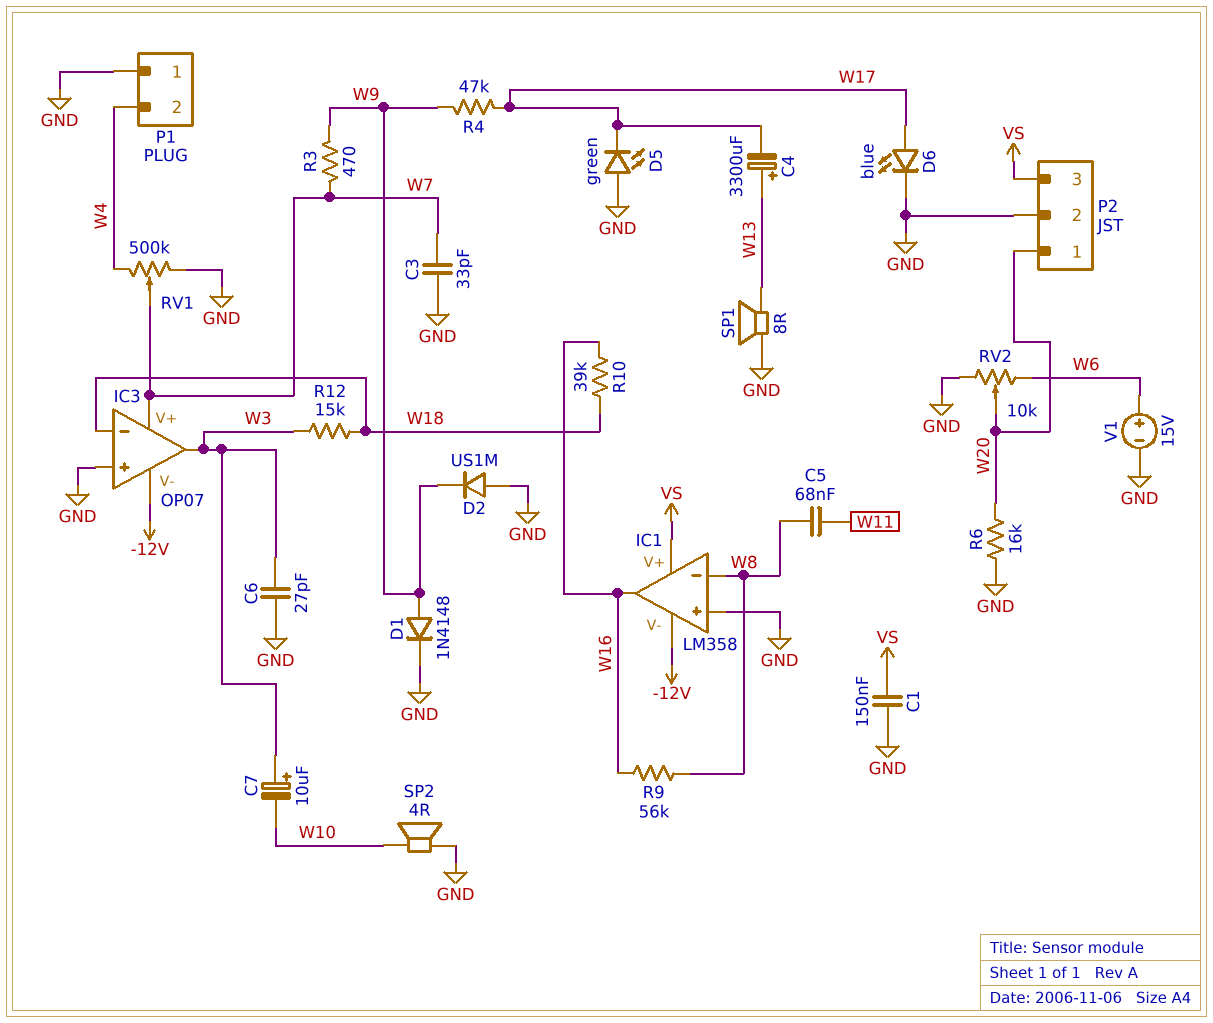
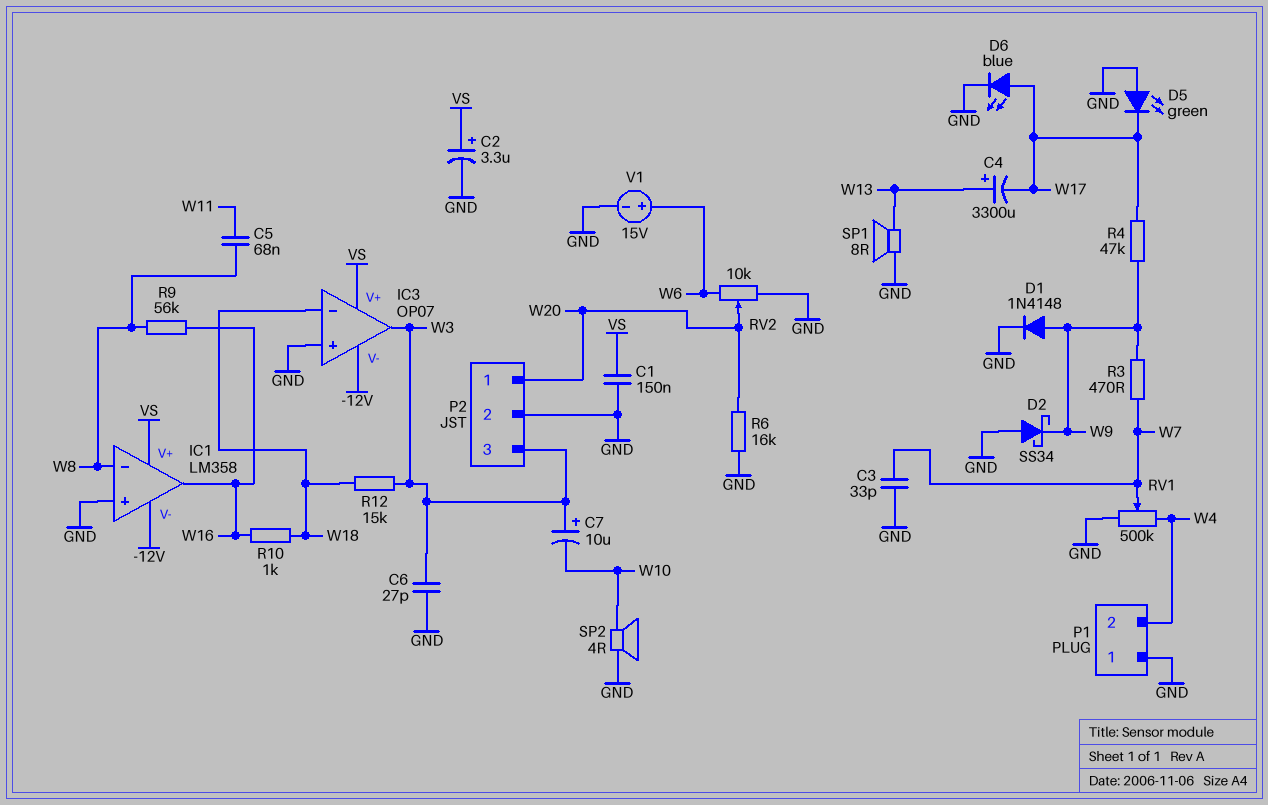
C2: none -> 3.3uF (plus VS, minus GND)
D2: diode US1M (A GND, K W9) -> schottky SS34 (A GND, K W9)
IC3 pin V+: W7 -> VS
P2 pin 3: VS -> W3
R10: 39k (W16, W18) -> 1k (W16, W18)

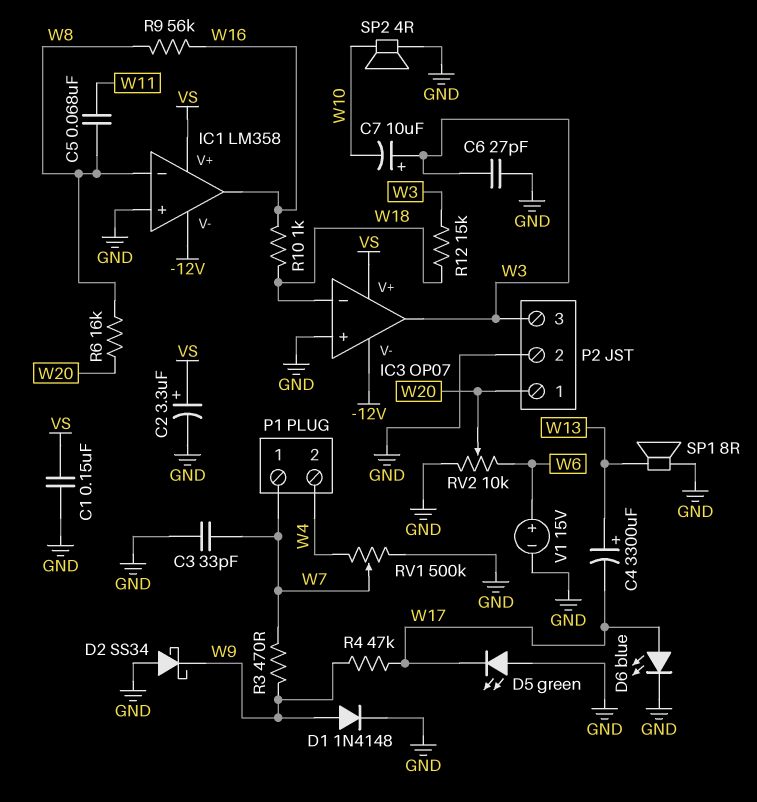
P1 pin 1: GND -> W7
R6: 16k (GND, W20) -> 16k (W8, W20)

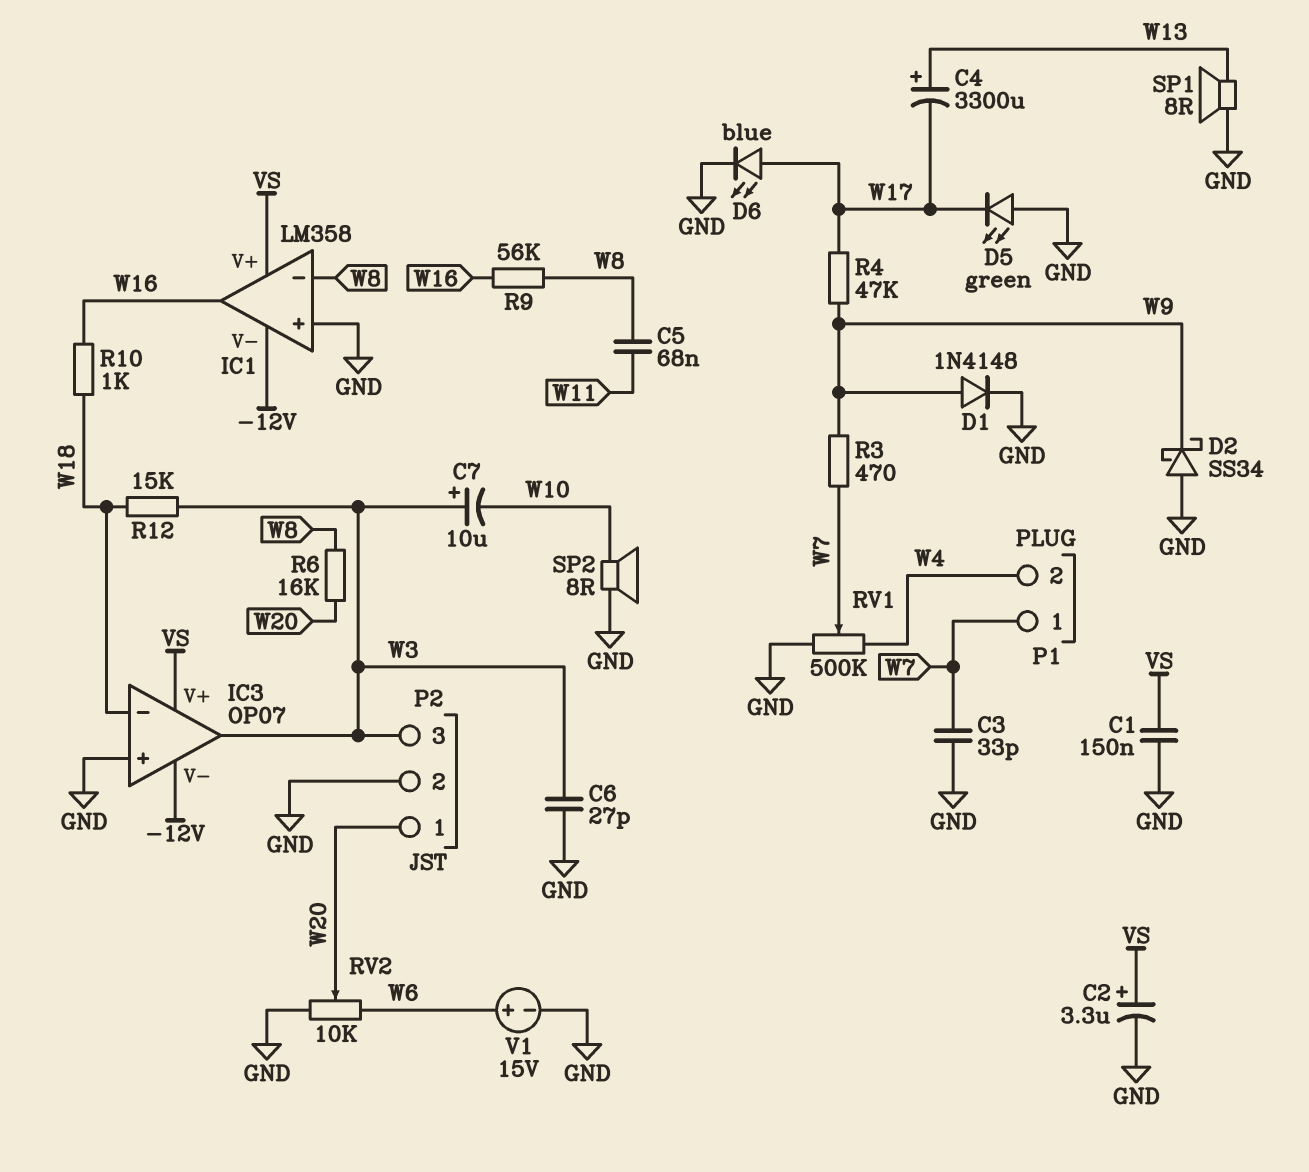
SP2: speaker 4R (GND, W10) -> speaker 8R (GND, W10)

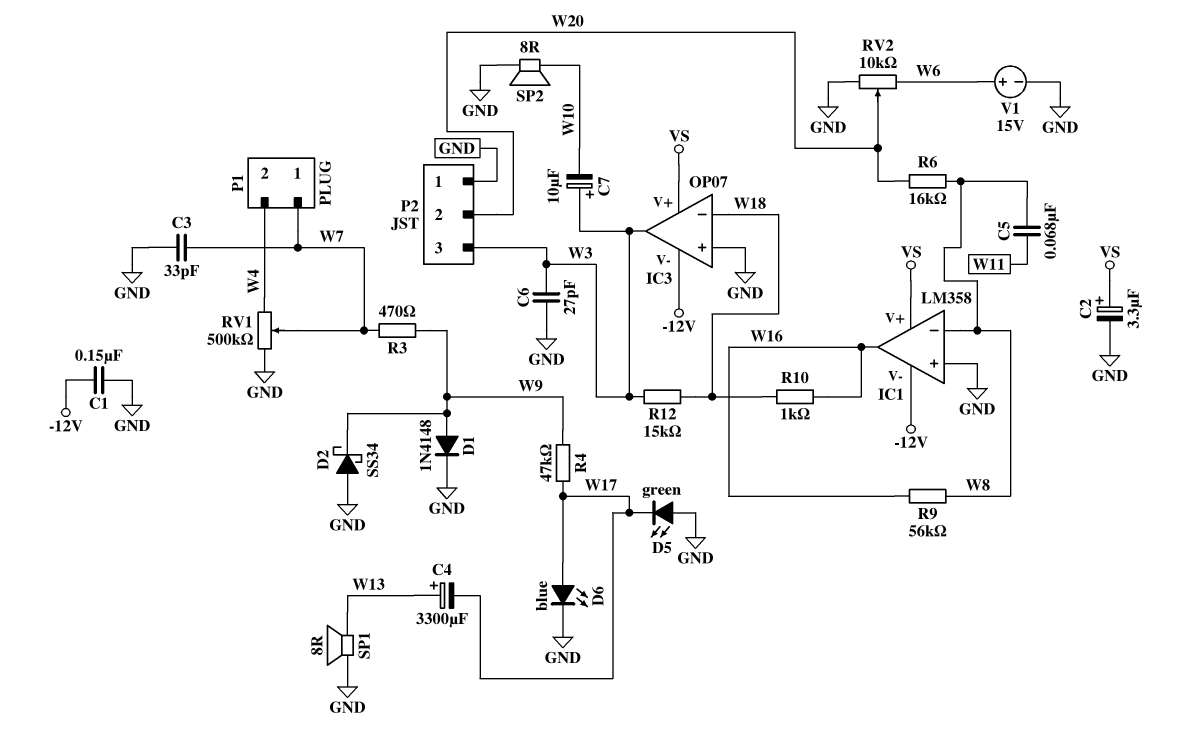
C1: 150nF (GND, VS) -> 150nF (-12V, GND)
P2 pin 1: W20 -> GND
P2 pin 2: GND -> W20

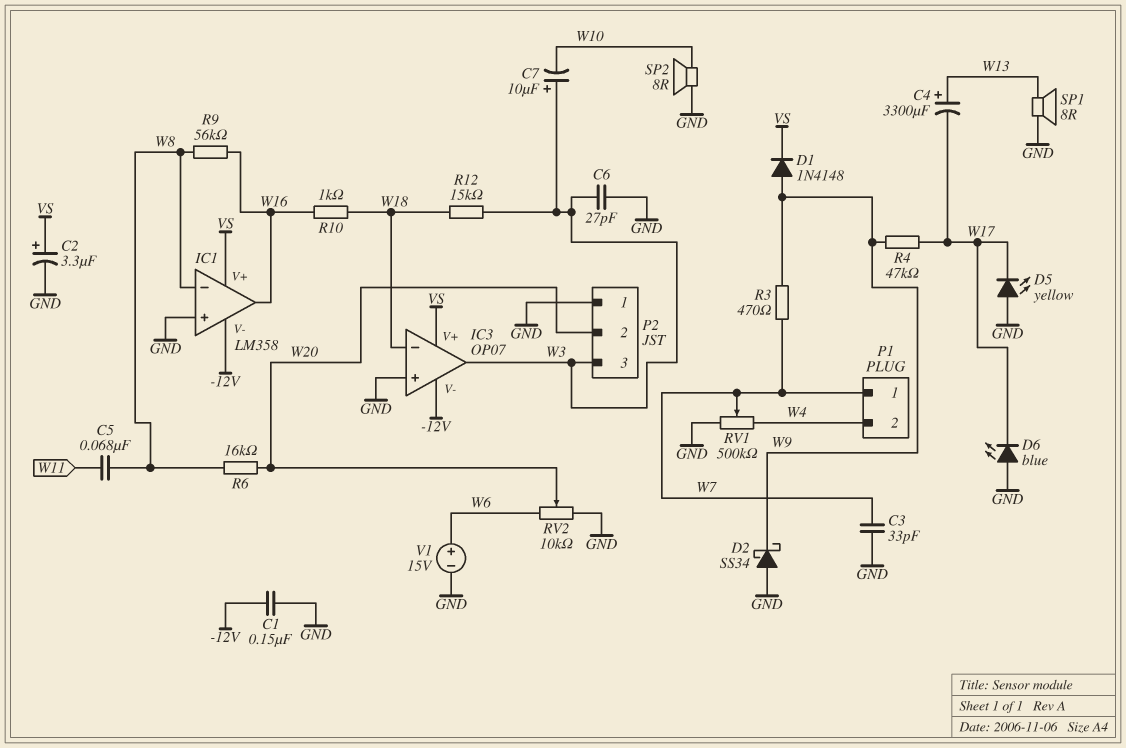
D1: diode 1N4148 (A W9, K GND) -> diode 1N4148 (A W9, K VS)
D5: LED green (A GND, K W17) -> LED yellow (A GND, K W17)
D6: LED blue (A W17, K GND) -> LED blue (A GND, K W17)

